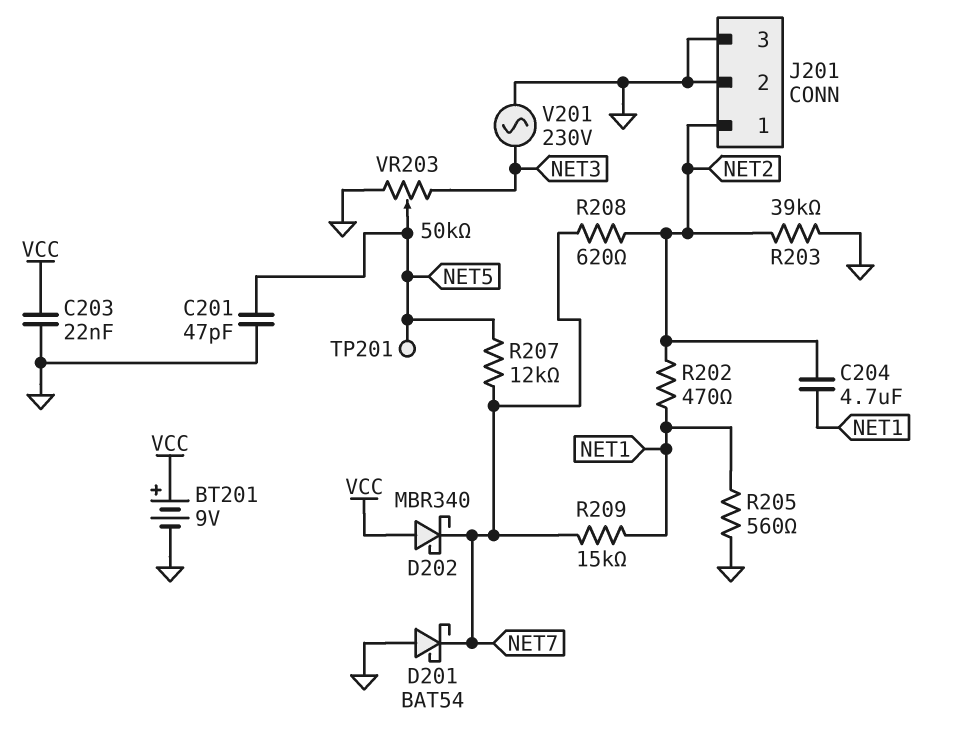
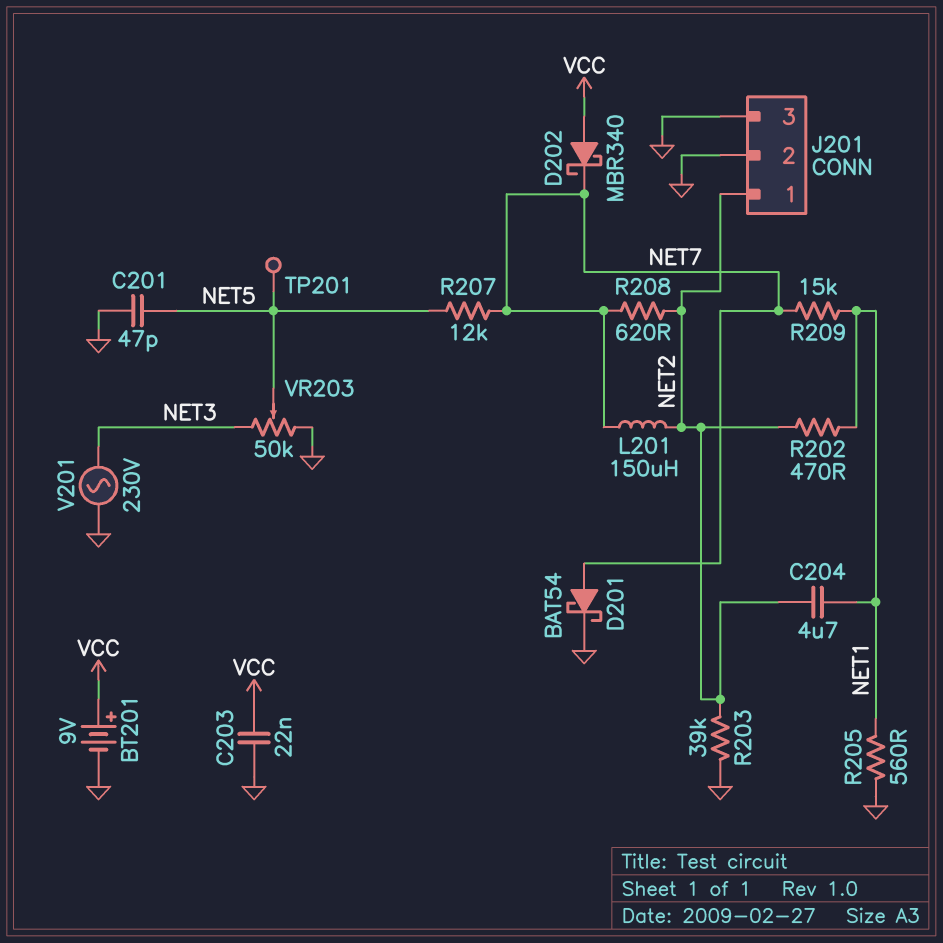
D201: schottky BAT54 (A GND, K NET7) -> schottky BAT54 (A NET7, K GND)
L201: none -> 150uH (NET2, NET7)

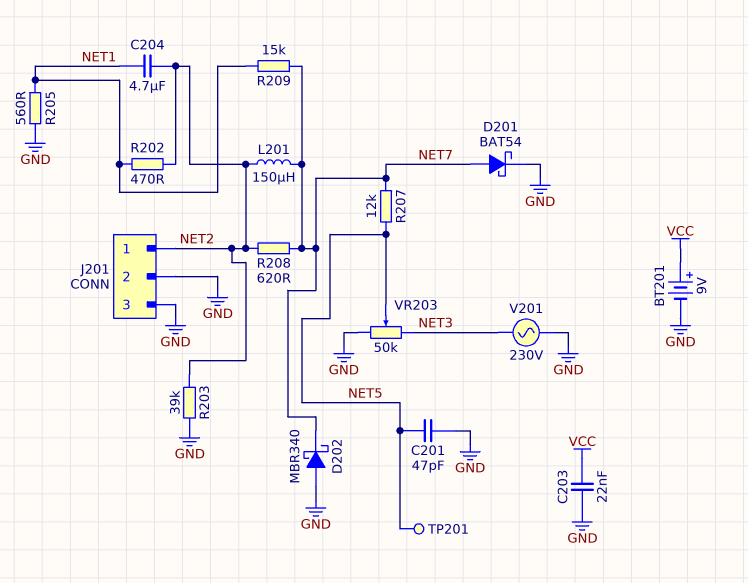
D202: schottky MBR340 (A VCC, K NET7) -> schottky MBR340 (A GND, K NET7)

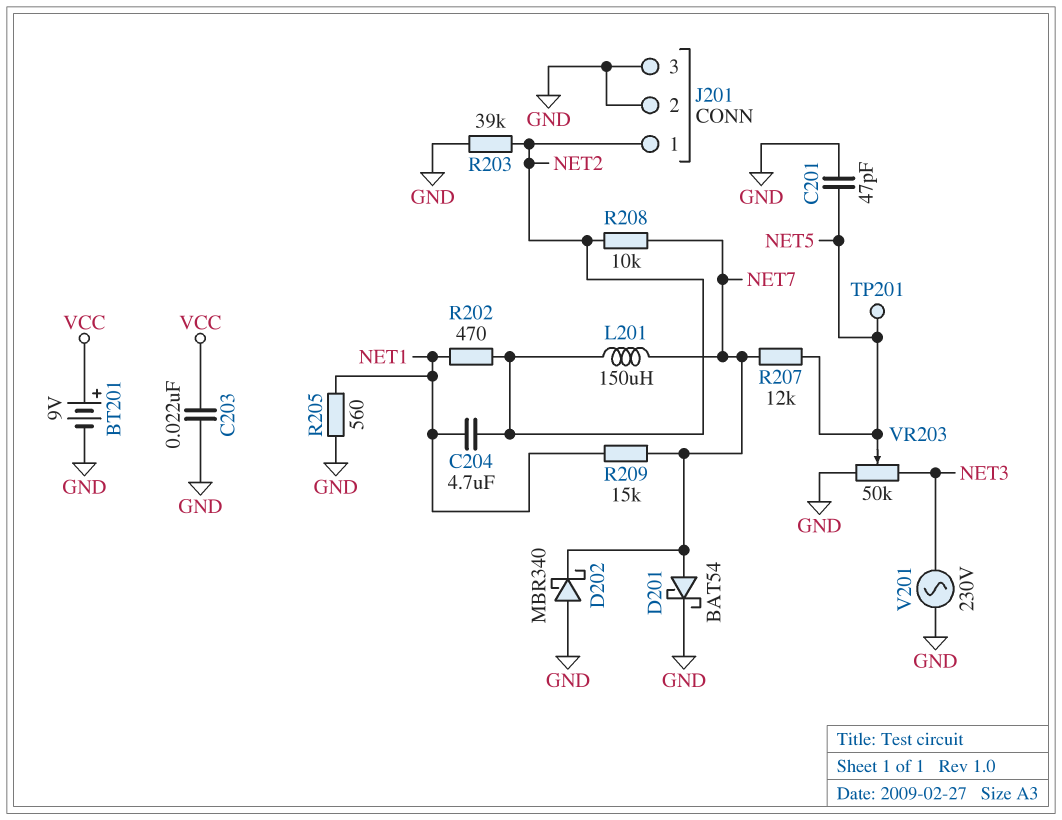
R208: 620 (NET2, NET7) -> 10k (NET2, NET7)

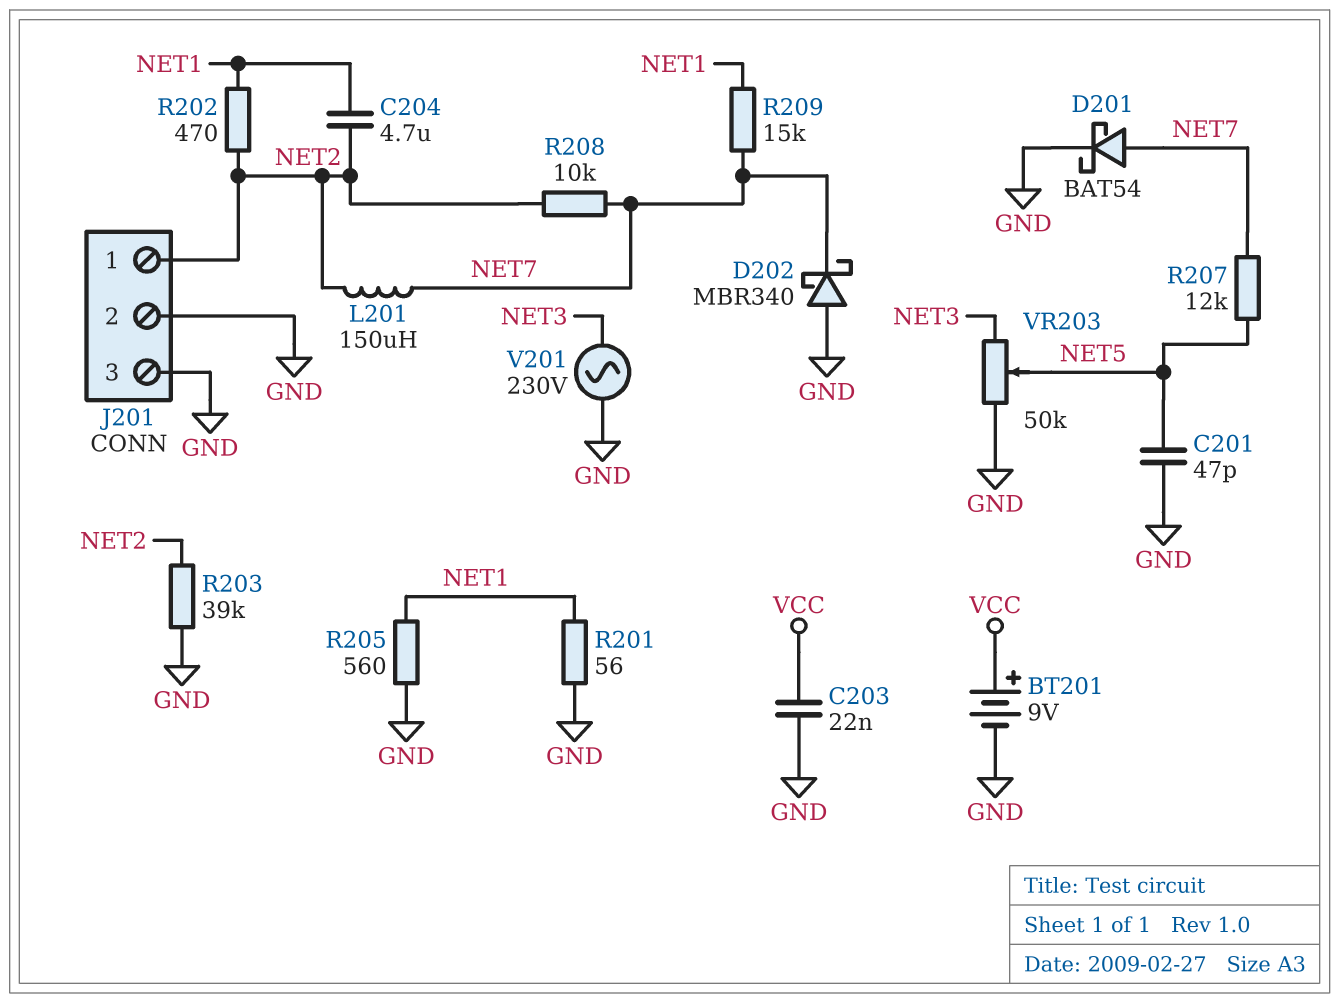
R201: none -> 56 (GND, NET1)
TP201: test point (NET5) -> none

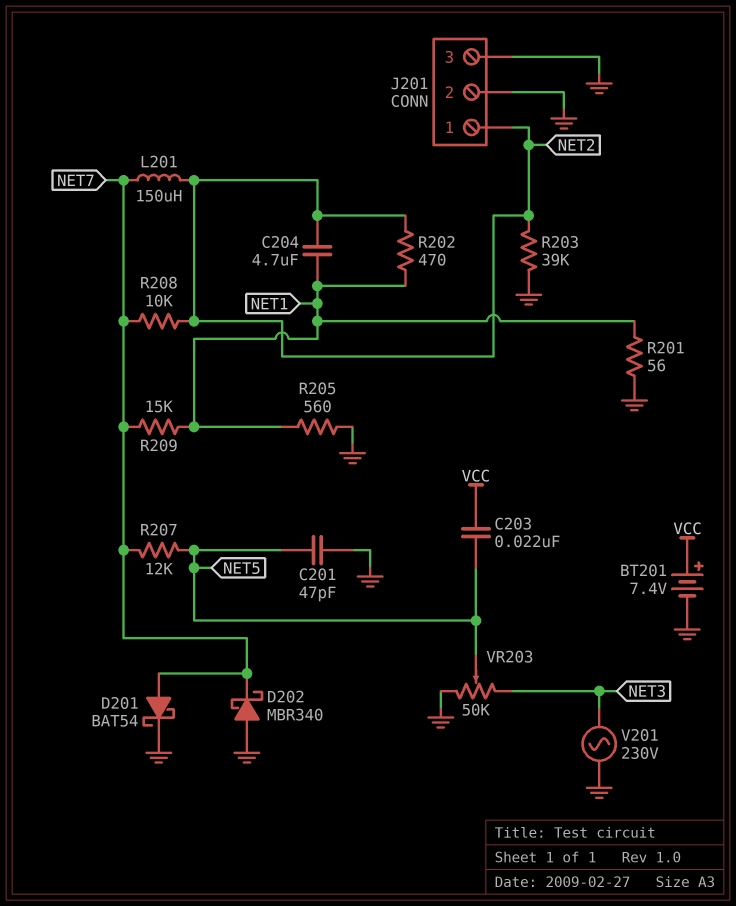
BT201: 9V (plus VCC, minus GND) -> 7.4V (plus VCC, minus GND)
C203: 22nF (GND, VCC) -> 22nF (NET5, VCC)

